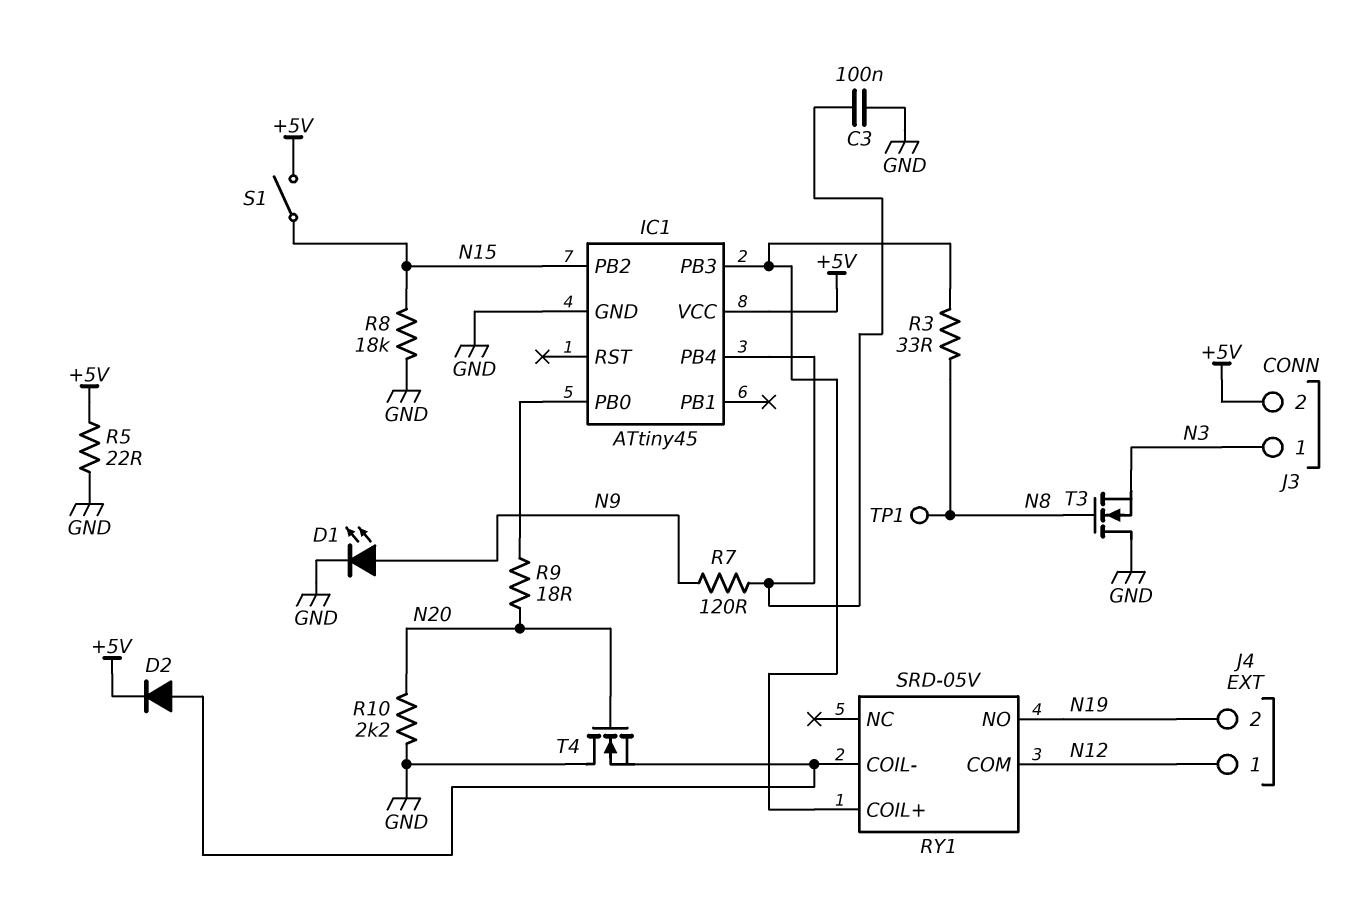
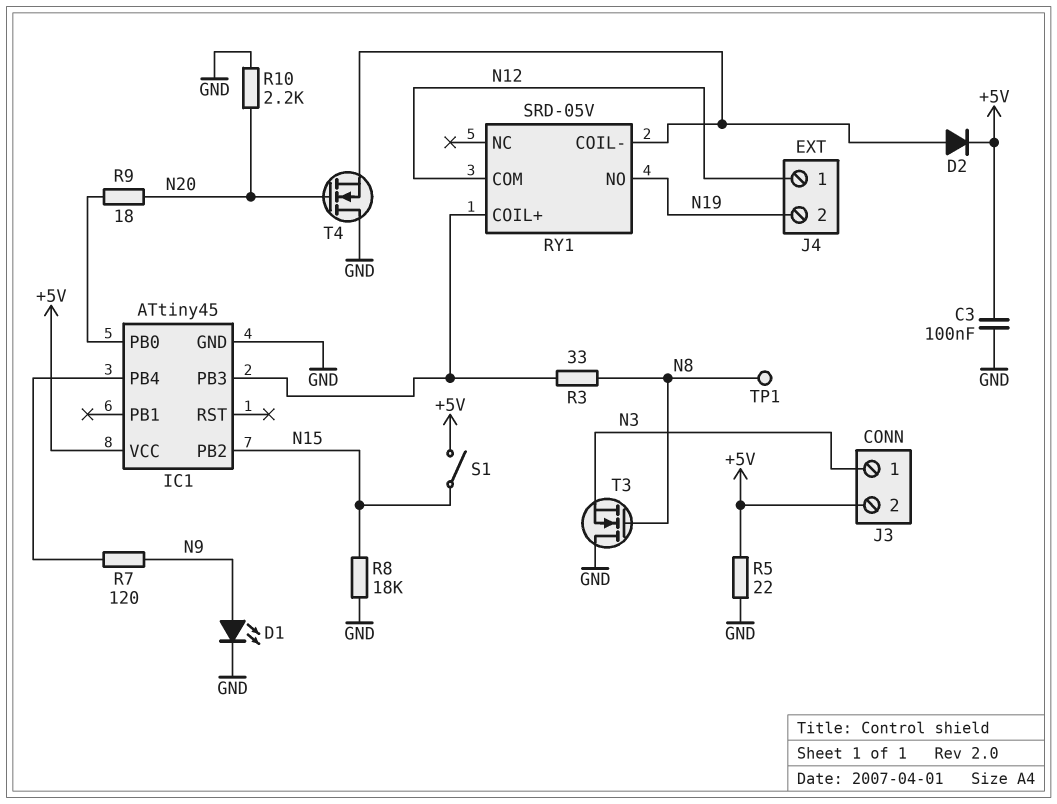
C3: 100nF (GND, IC1/PB4) -> 100nF (+5V, GND)

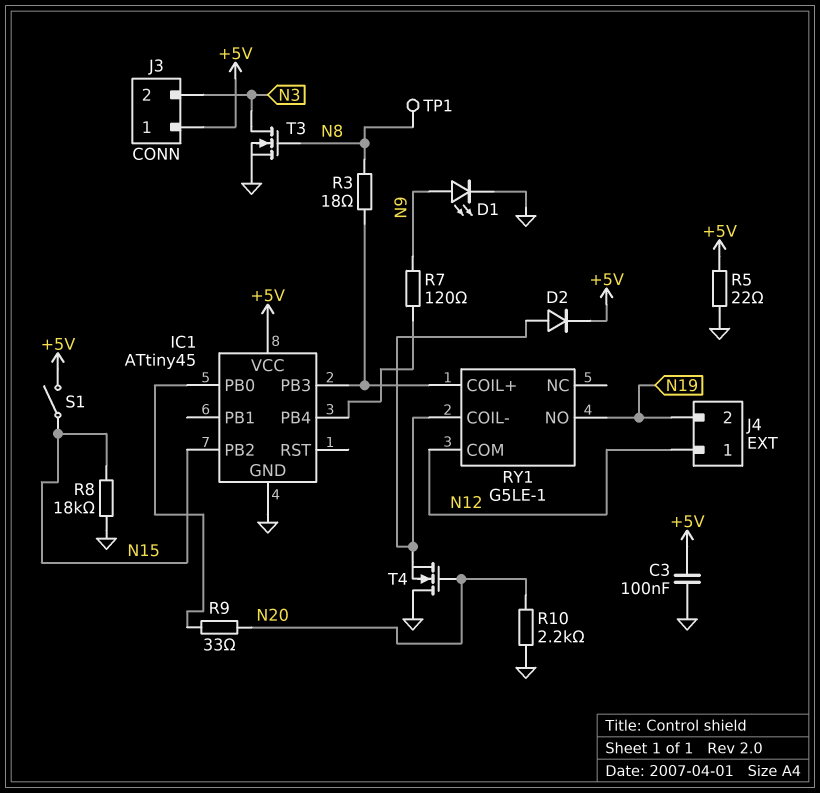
J3 pin 1: N3 -> +5V
J3 pin 2: +5V -> N3
R3: 33 (IC1/PB3, N8) -> 18 (IC1/PB3, N8)
R9: 18 (IC1/PB0, N20) -> 33 (IC1/PB0, N20)
RY1: SRD-05V -> G5LE-1
T3: NMOS (G N8, D GND, S N3) -> NMOS (G N8, D N3, S GND)

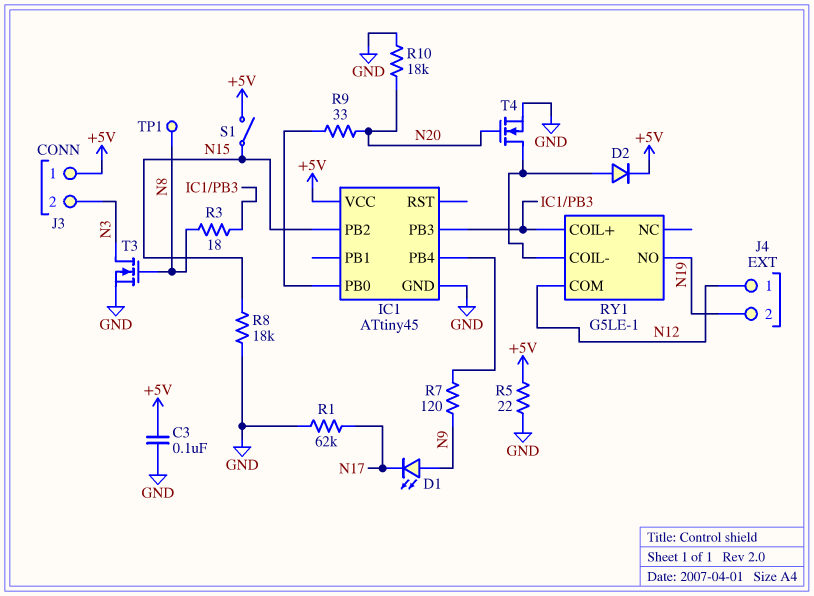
D1: LED (A N9, K GND) -> LED (A N9, K N17)
R1: none -> 62k (GND, N17)
R10: 2.2k (GND, N20) -> 18k (GND, N20)
T4: NMOS (G N20, D GND, S RY1/COIL-) -> NMOS (G N20, D RY1/COIL-, S GND)

